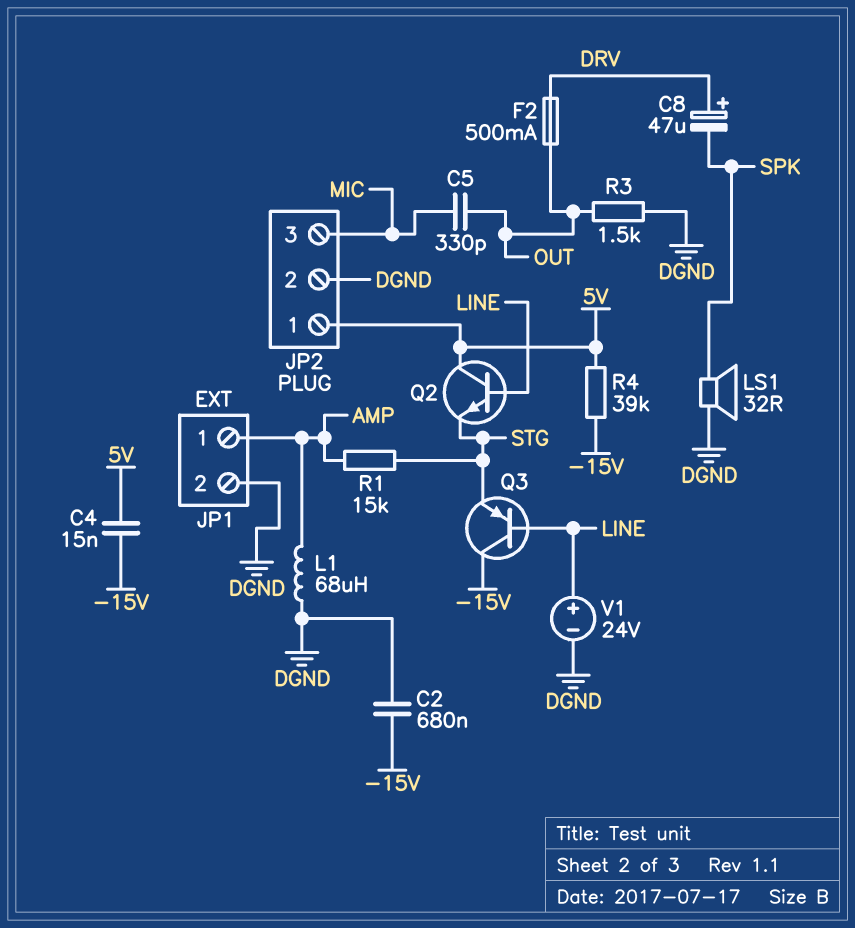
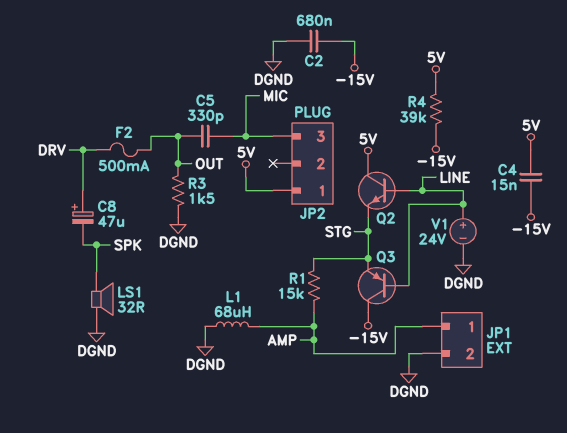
JP2 pin 2: DGND -> none

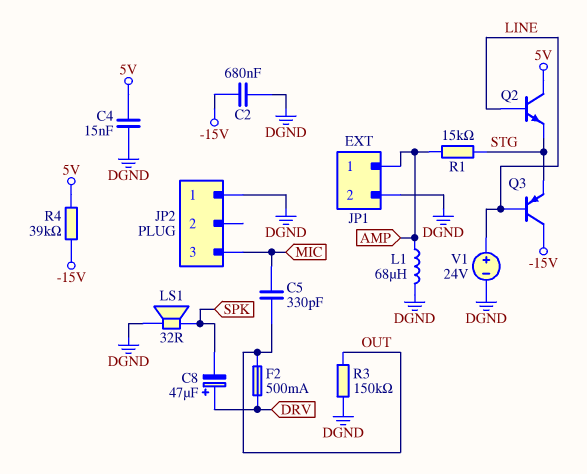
C4: 15nF (-15V, 5V) -> 15nF (5V, DGND)
JP2 pin 1: 5V -> DGND
R3: 1.5k (DGND, OUT) -> 150k (DGND, OUT)

